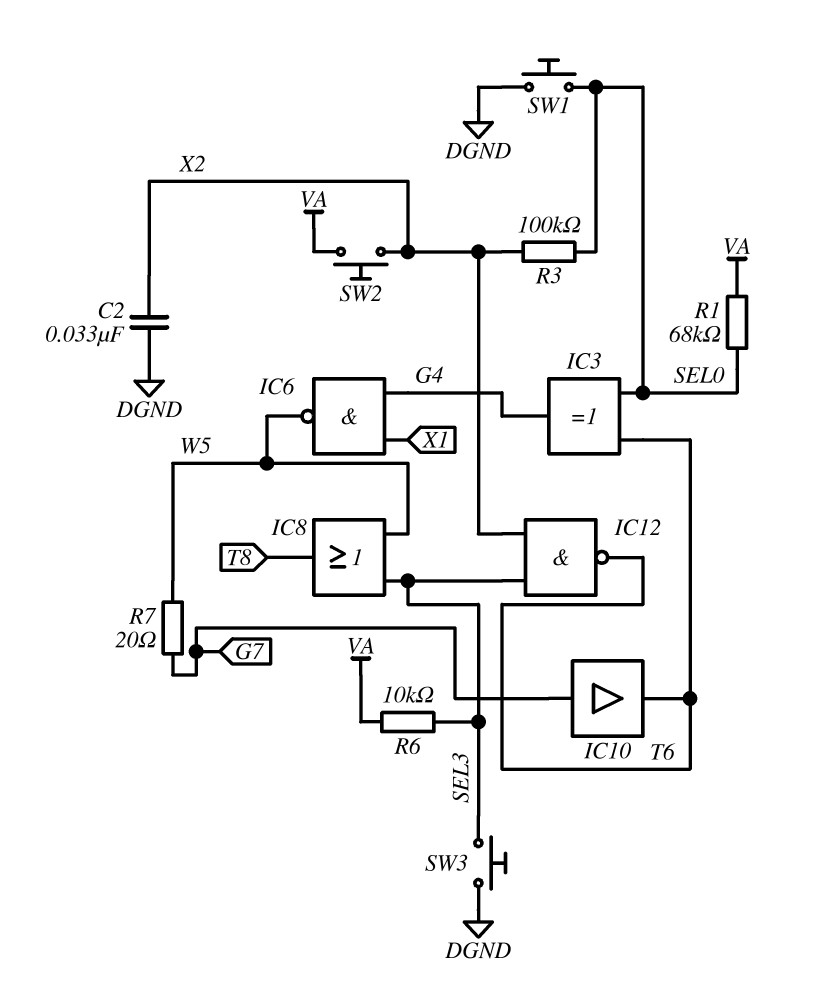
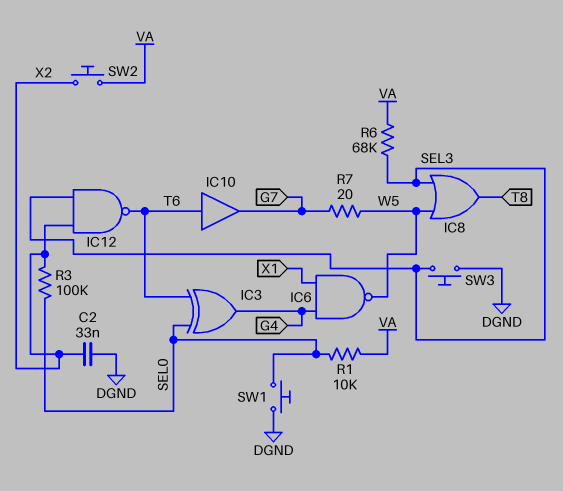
IC10: buffer (in G7, out T6) -> buffer (in T6, out G7)
R1: 68k (SEL0, VA) -> 10k (SEL0, VA)
R6: 10k (SEL3, VA) -> 68k (SEL3, VA)

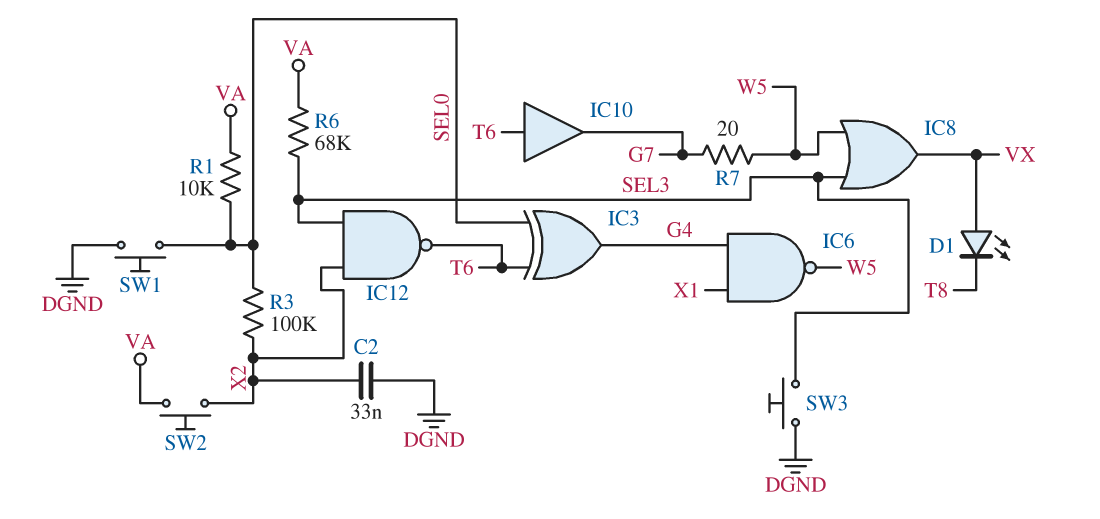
D1: none -> LED (A VX, K T8)
IC8: OR (in SEL3, in W5, out T8) -> OR (in SEL3, in W5, out VX)

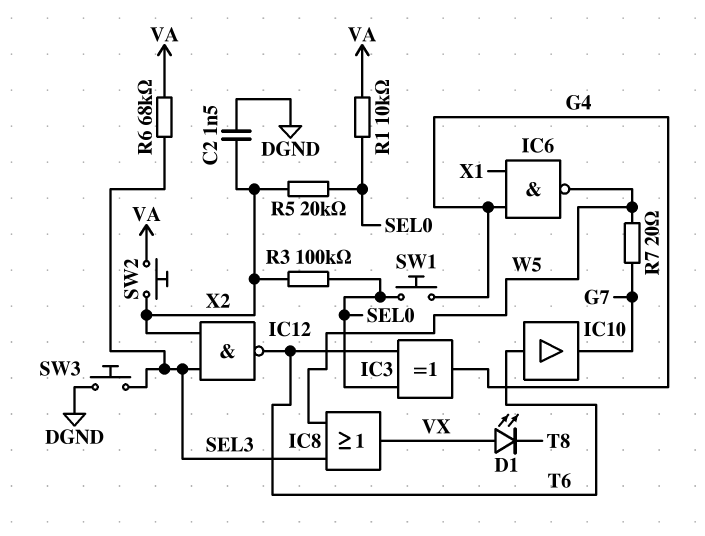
C2: 33nF (DGND, X2) -> 1.5nF (DGND, X2)
R5: none -> 20k (SEL0, X2)
SW1: button (DGND, SEL0) -> button (G4, SEL0)

